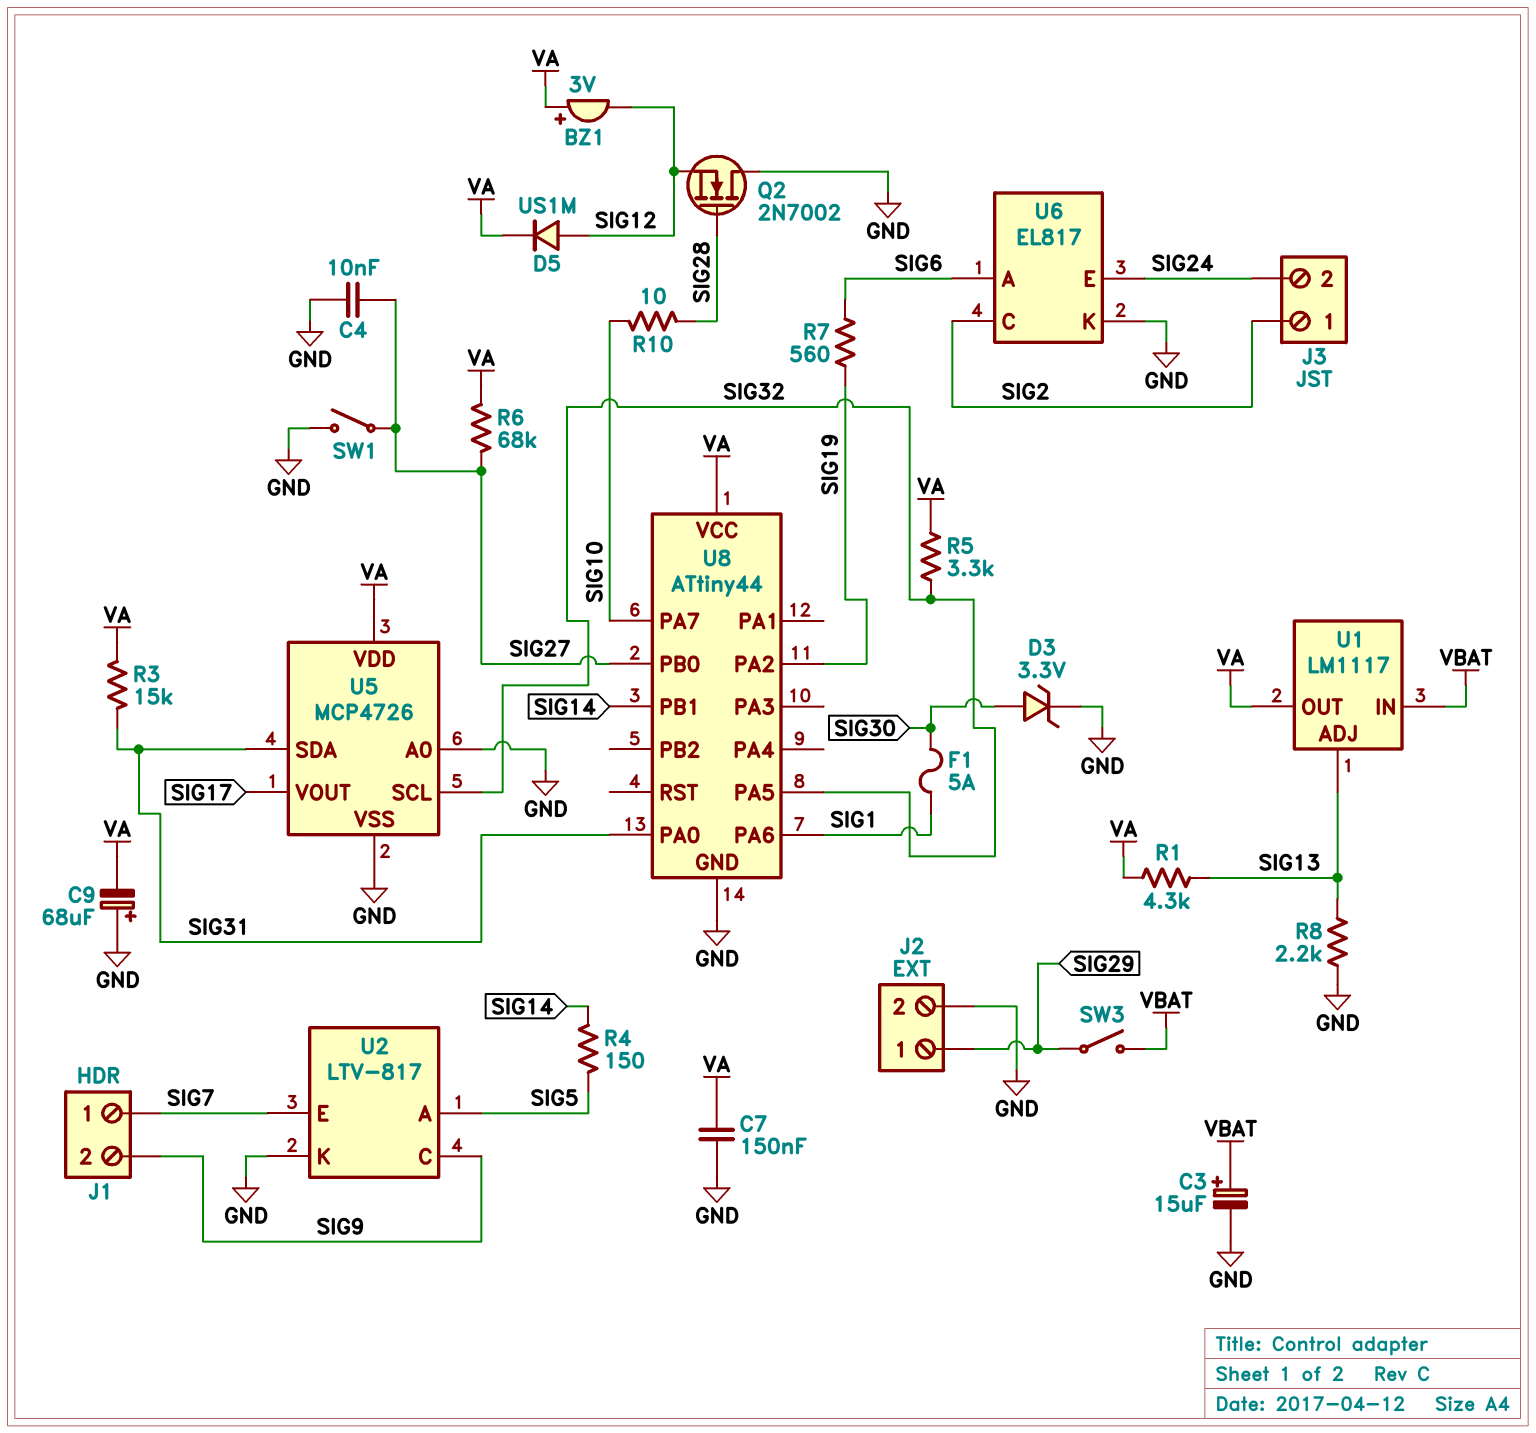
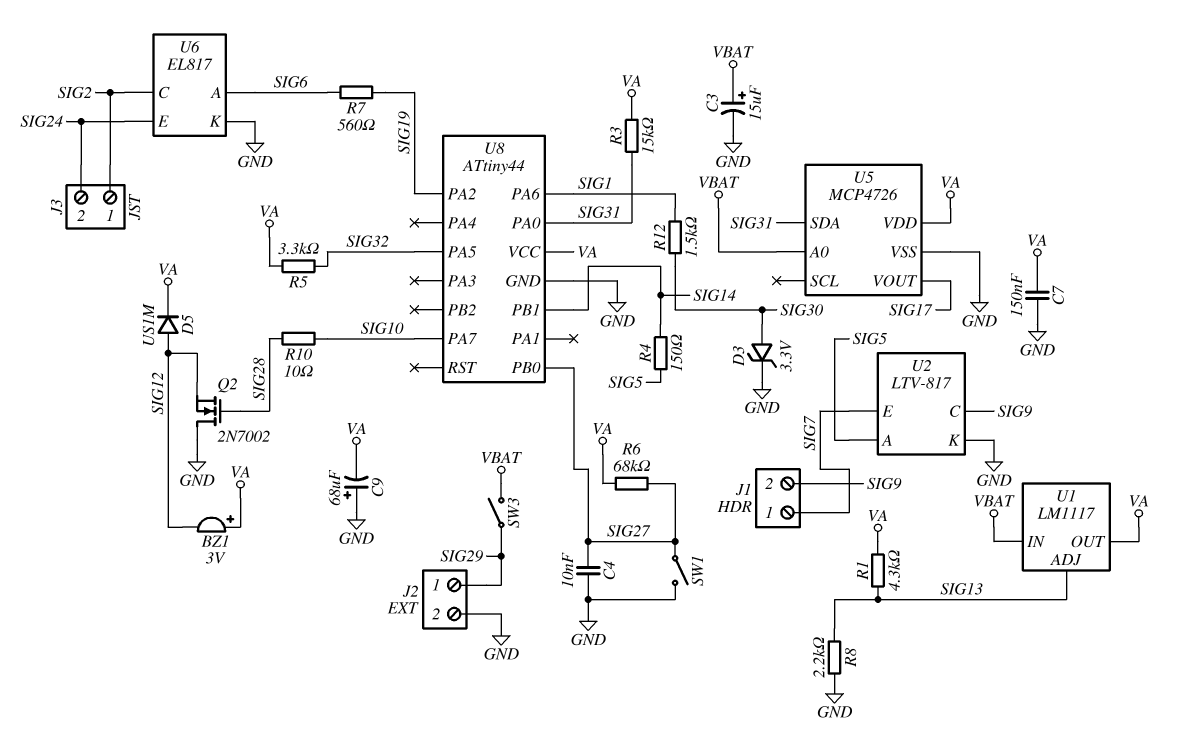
F1: 5A (SIG1, SIG30) -> none
R12: none -> 1.5k (SIG1, SIG30)
U5 pin A0: GND -> VBAT
U5 pin SCL: SIG32 -> none

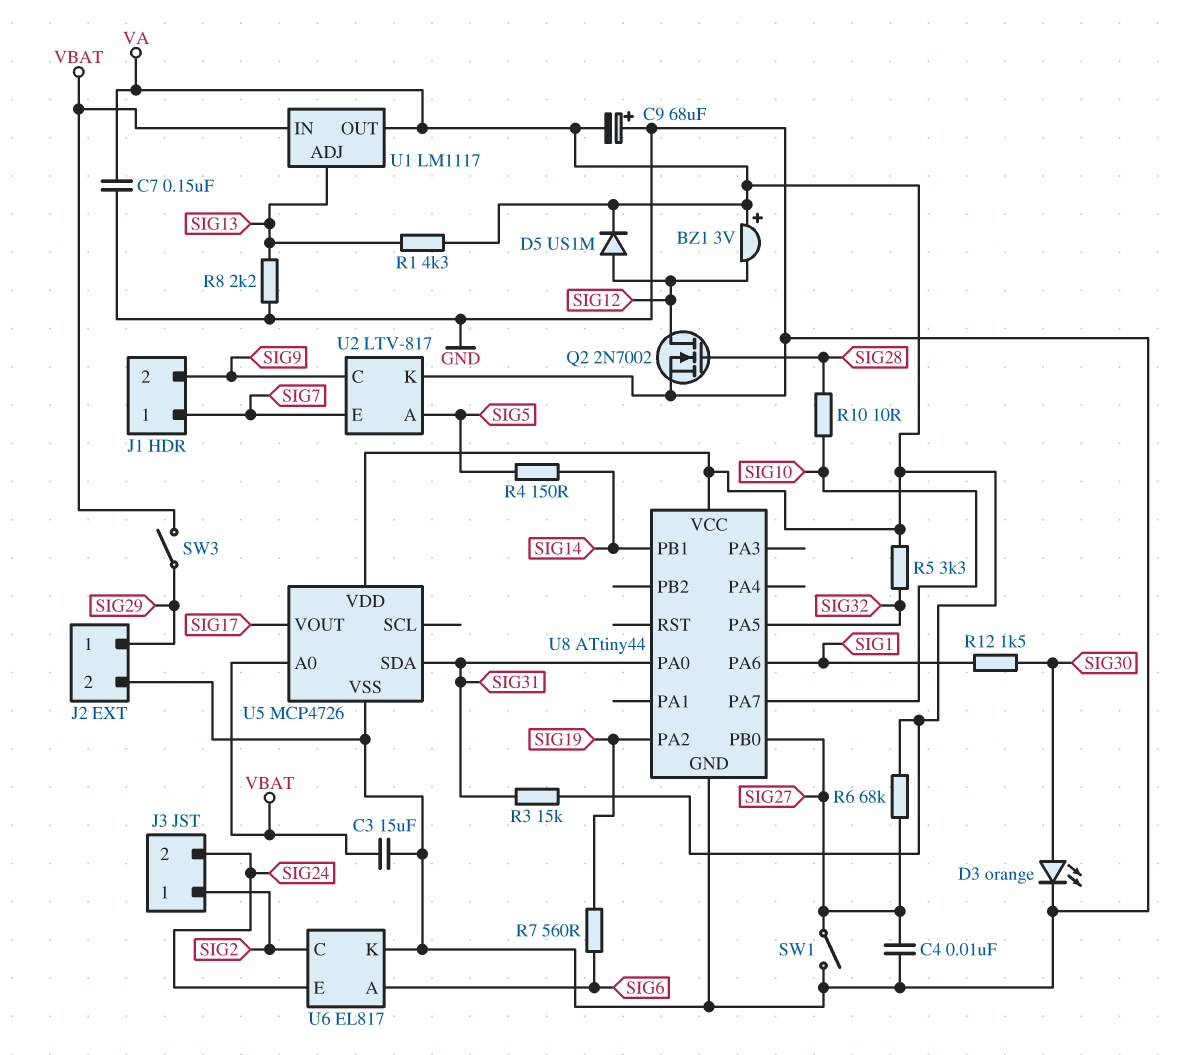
C3: 15uF (plus VBAT, minus GND) -> 15uF (GND, VBAT)
D3: zener 3.3V (A SIG30, K GND) -> LED orange (A SIG30, K GND)
Q2: NMOS 2N7002 (G SIG28, D GND, S SIG12) -> NMOS 2N7002 (G SIG28, D SIG12, S GND)

